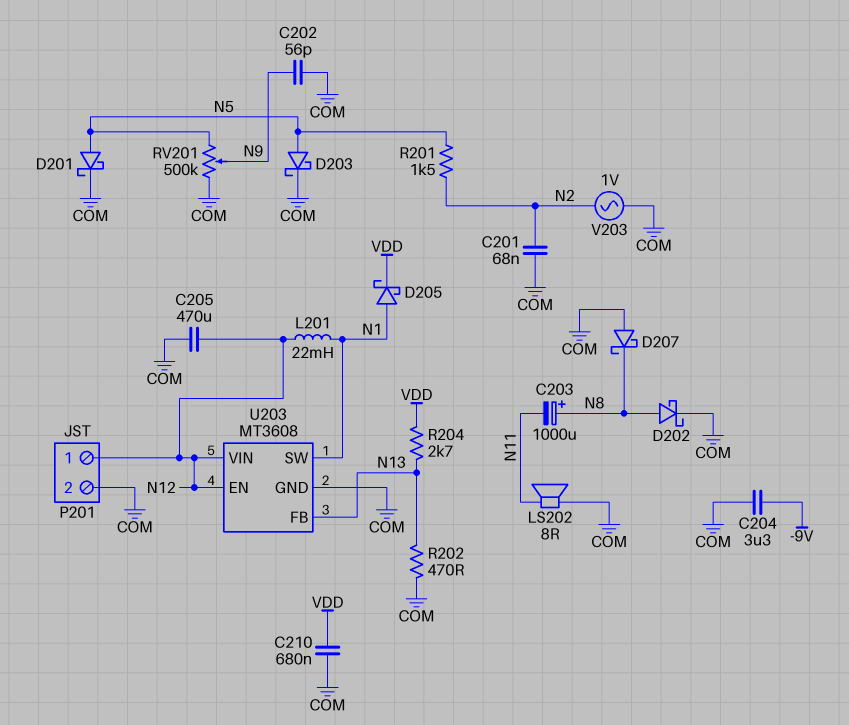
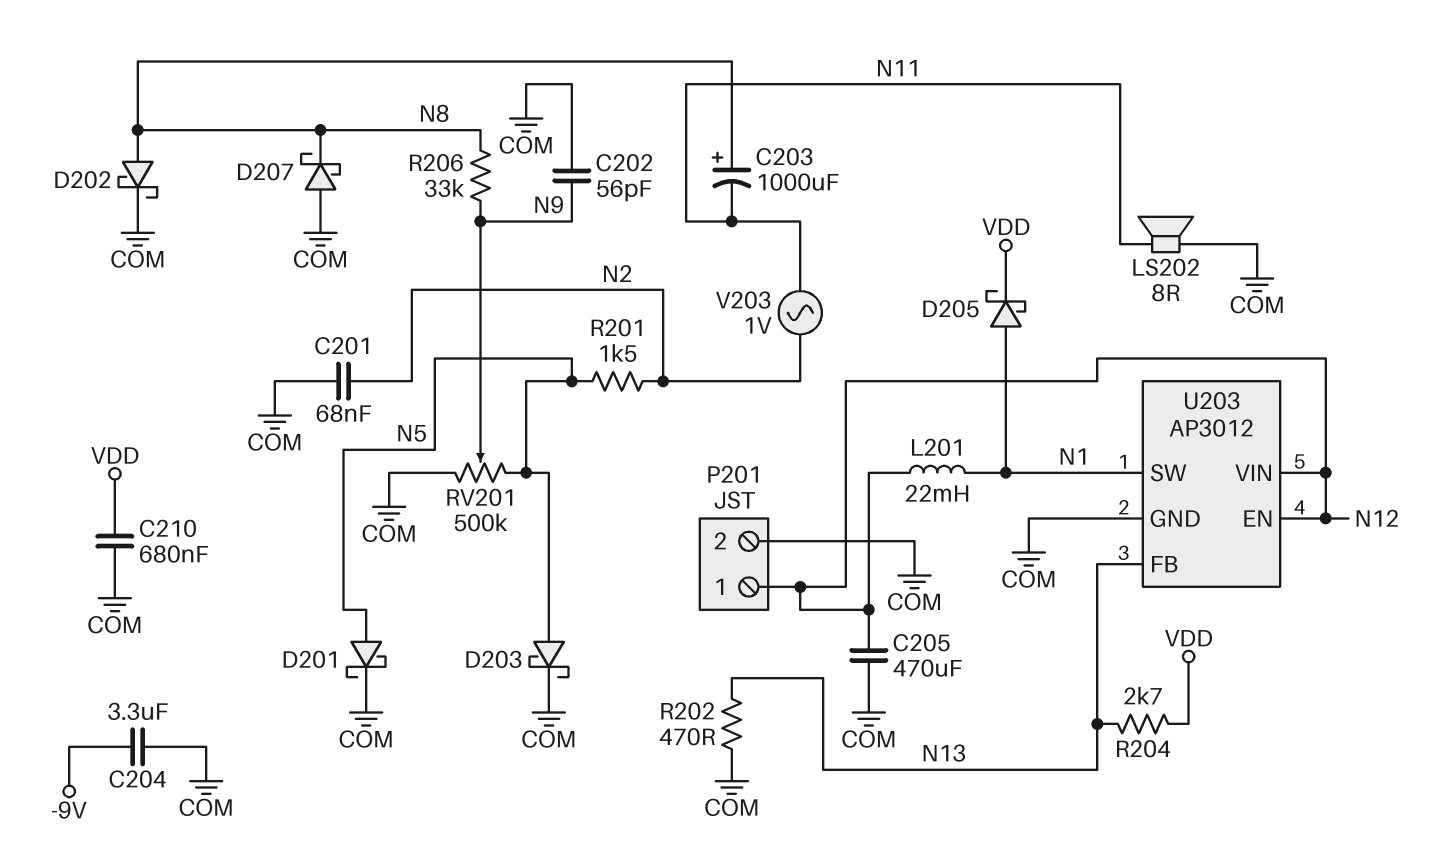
R206: none -> 33k (N8, N9)
U203: MT3608 -> AP3012
V203: AC 1V (COM, N2) -> AC 1V (N2, N11)

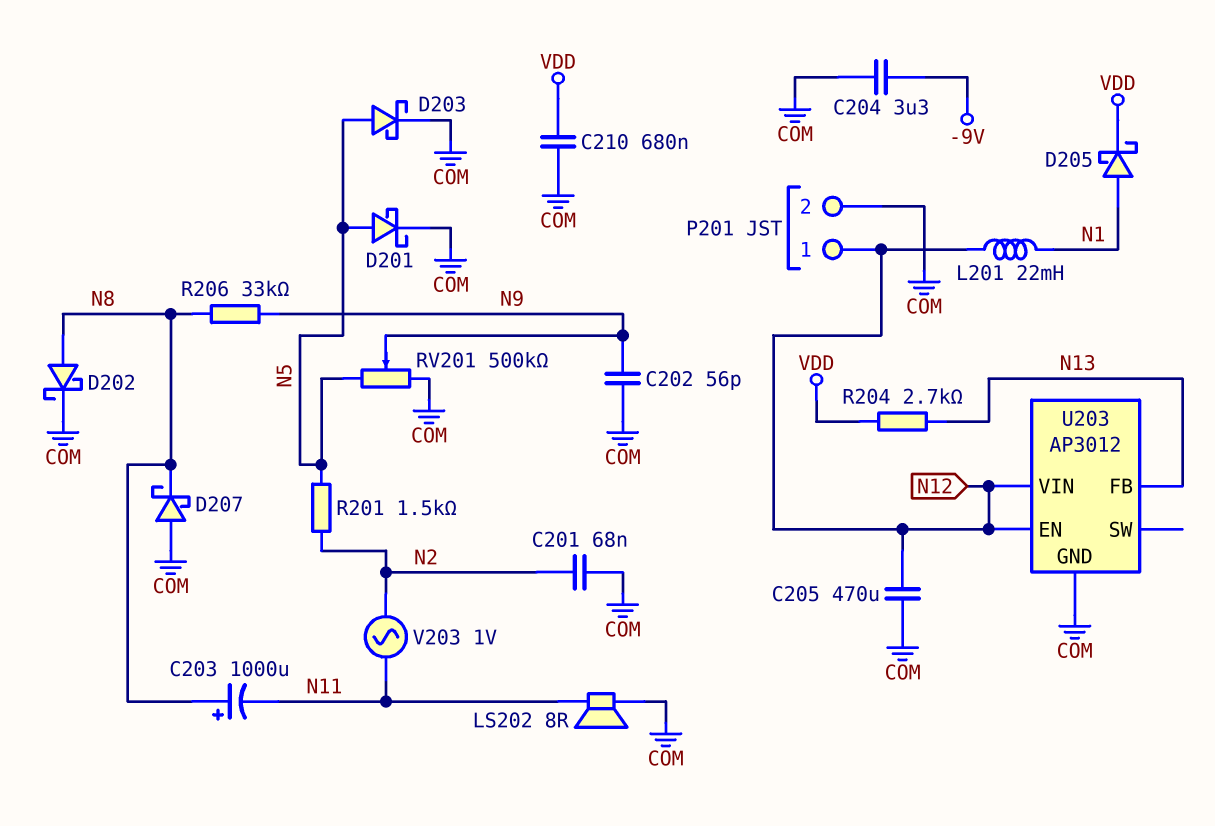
R202: 470 (COM, N13) -> none
U203 pin SW: N1 -> none

